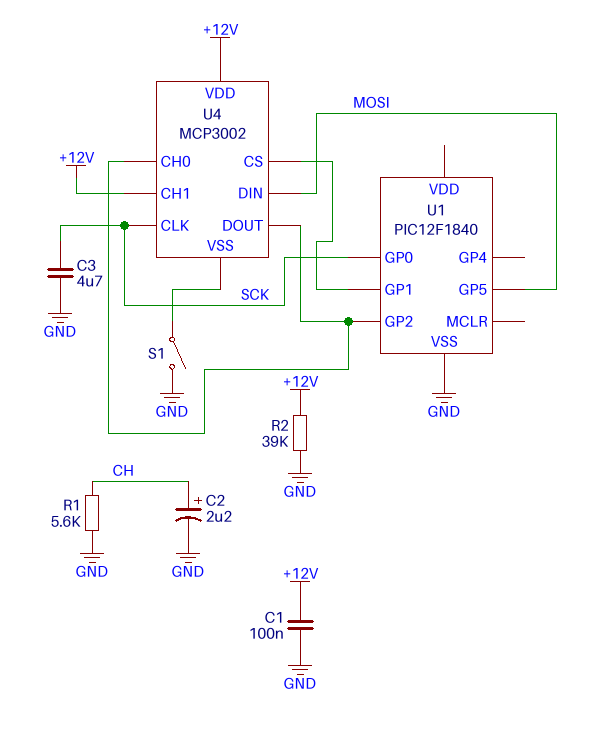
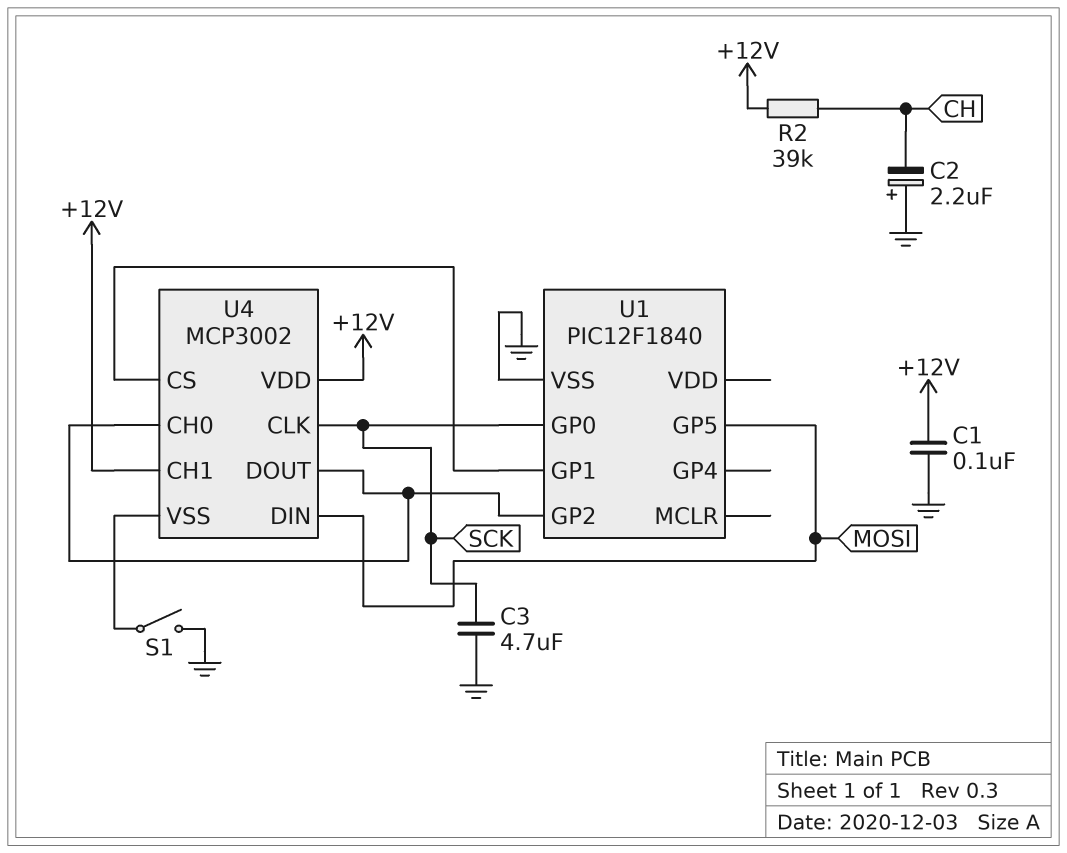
C2: 2.2uF (plus CH, minus GND) -> 2.2uF (plus GND, minus CH)
R1: 5.6k (CH, GND) -> none
R2: 39k (+12V, GND) -> 39k (+12V, CH)

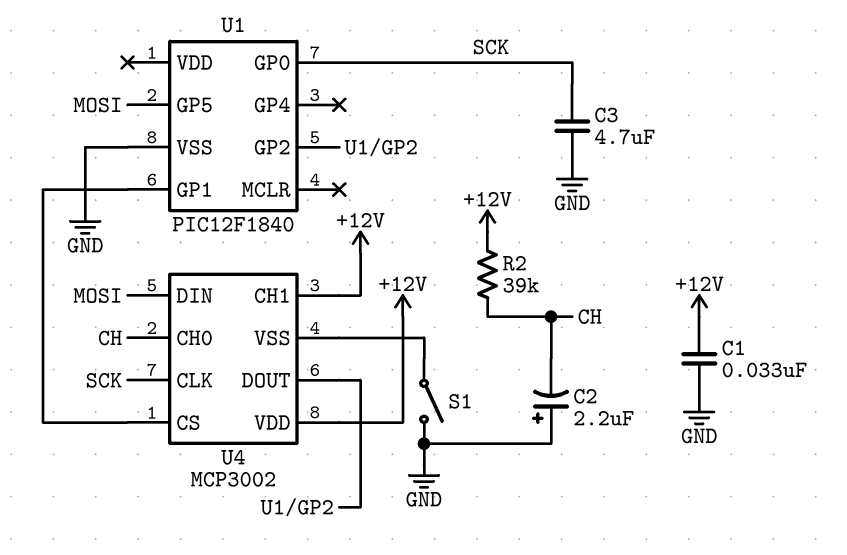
C1: 100nF (+12V, GND) -> 33nF (+12V, GND)
U4 pin CH0: U1/GP2 -> CH

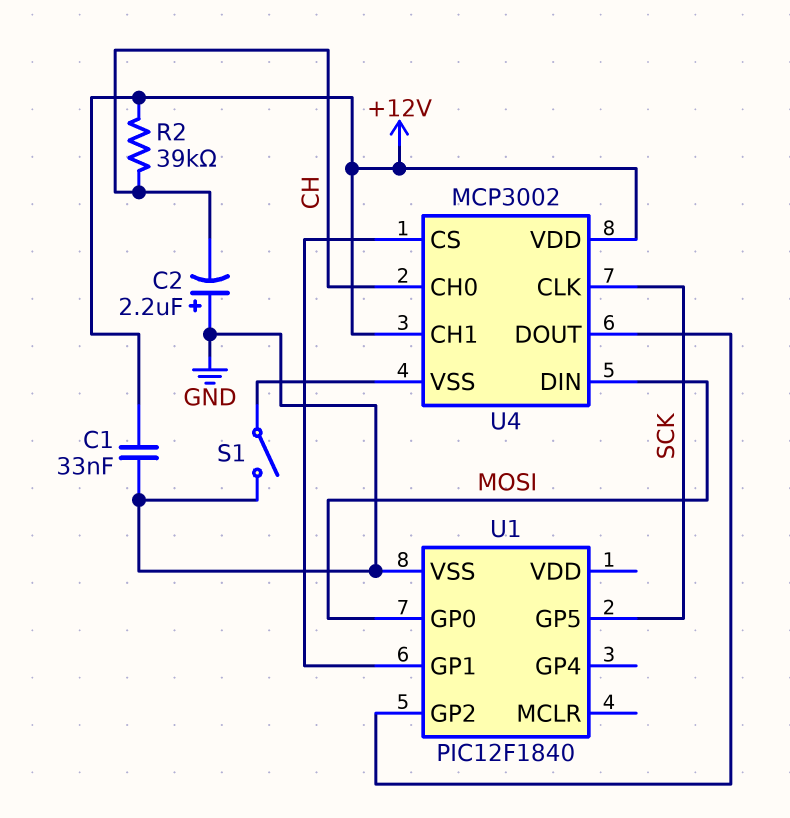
C3: 4.7uF (GND, SCK) -> none
U1 pin GP0: SCK -> MOSI
U1 pin GP5: MOSI -> SCK

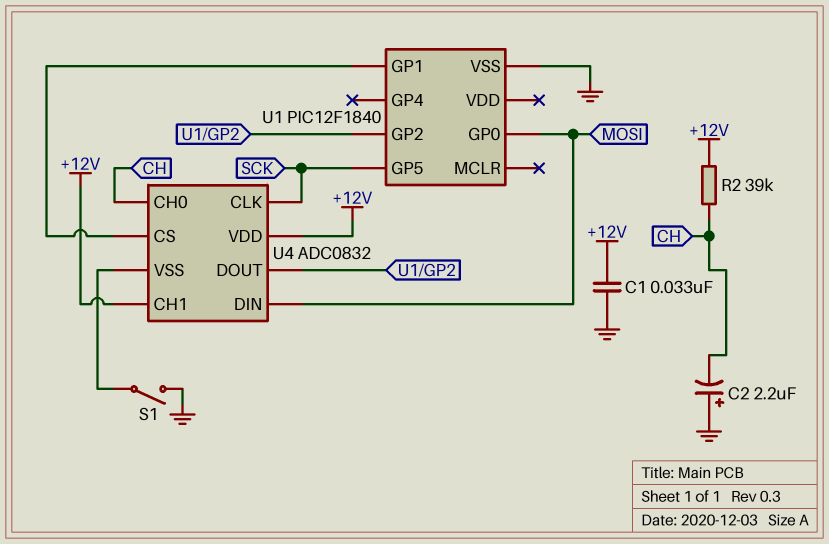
U4: MCP3002 -> ADC0832

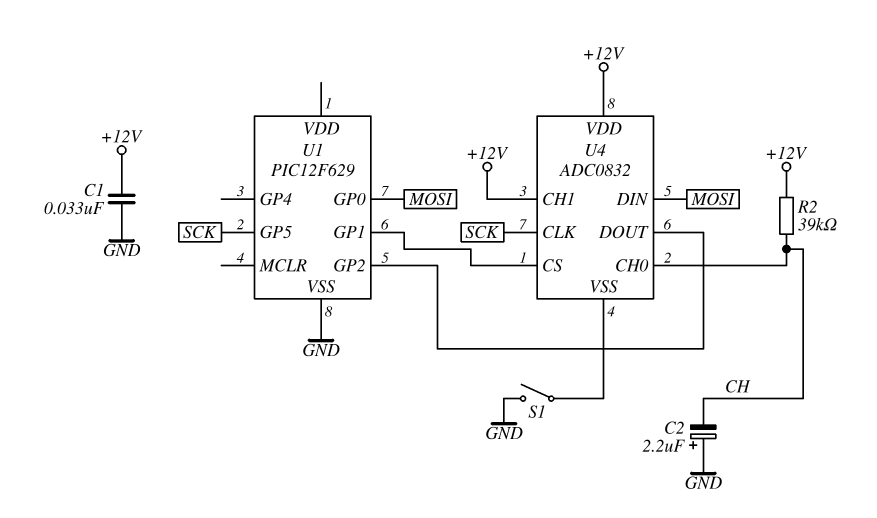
U1: PIC12F1840 -> PIC12F629

